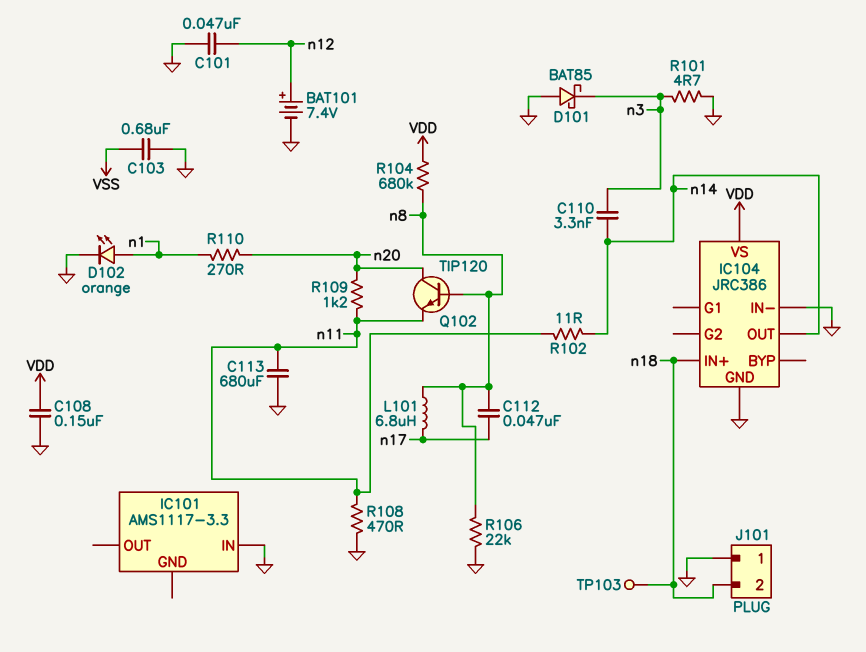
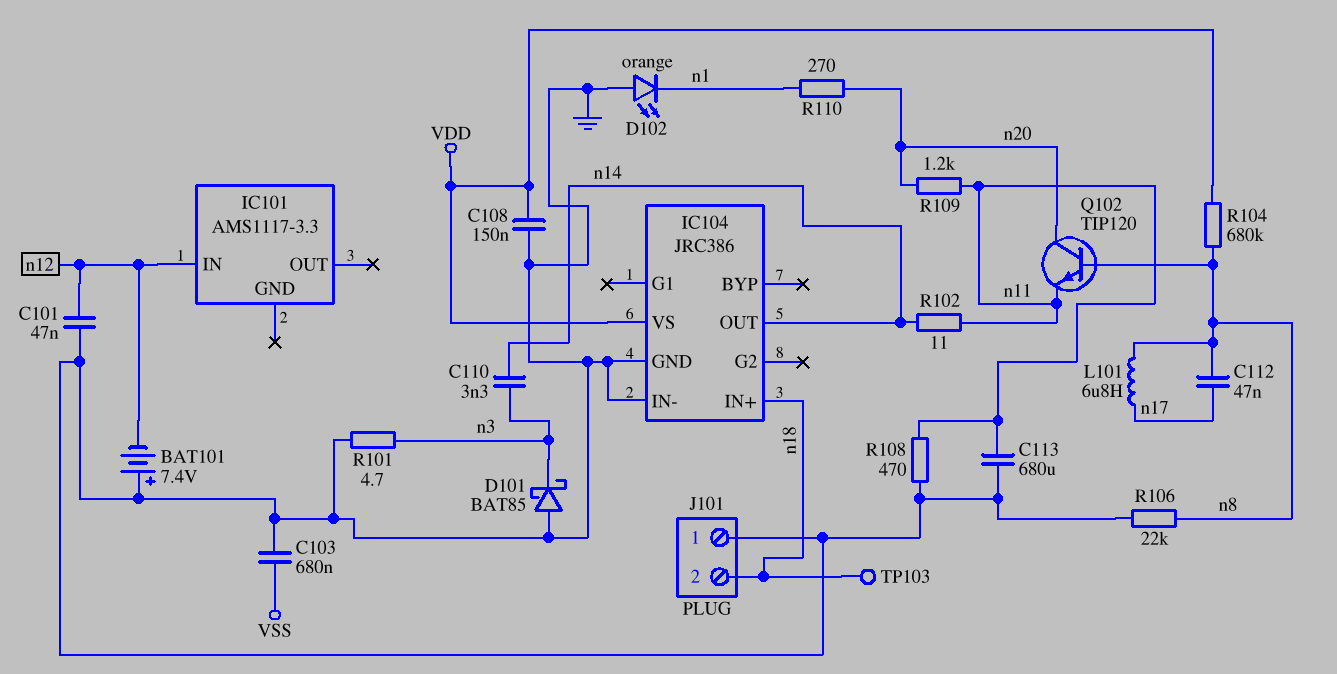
BAT101: 7.4V (plus n12, minus GND) -> 7.4V (plus GND, minus n12)
D102: LED orange (A n1, K GND) -> LED orange (A GND, K n1)
IC101 pin IN: GND -> n12

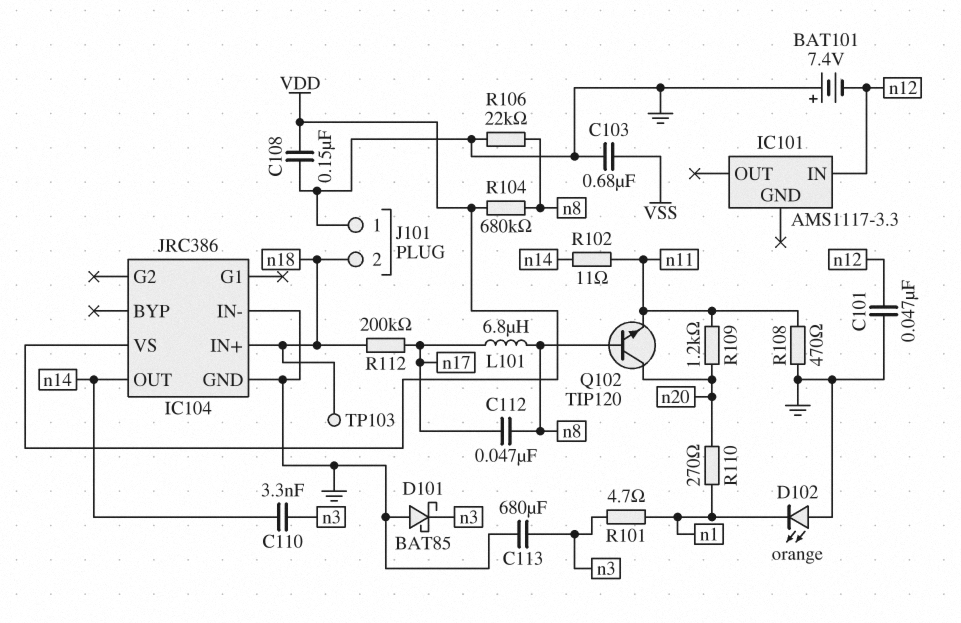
C113: 680uF (GND, n11) -> 680uF (GND, n3)
R101: 4.7 (GND, n3) -> 4.7 (n1, n3)
R112: none -> 200k (n17, n18)

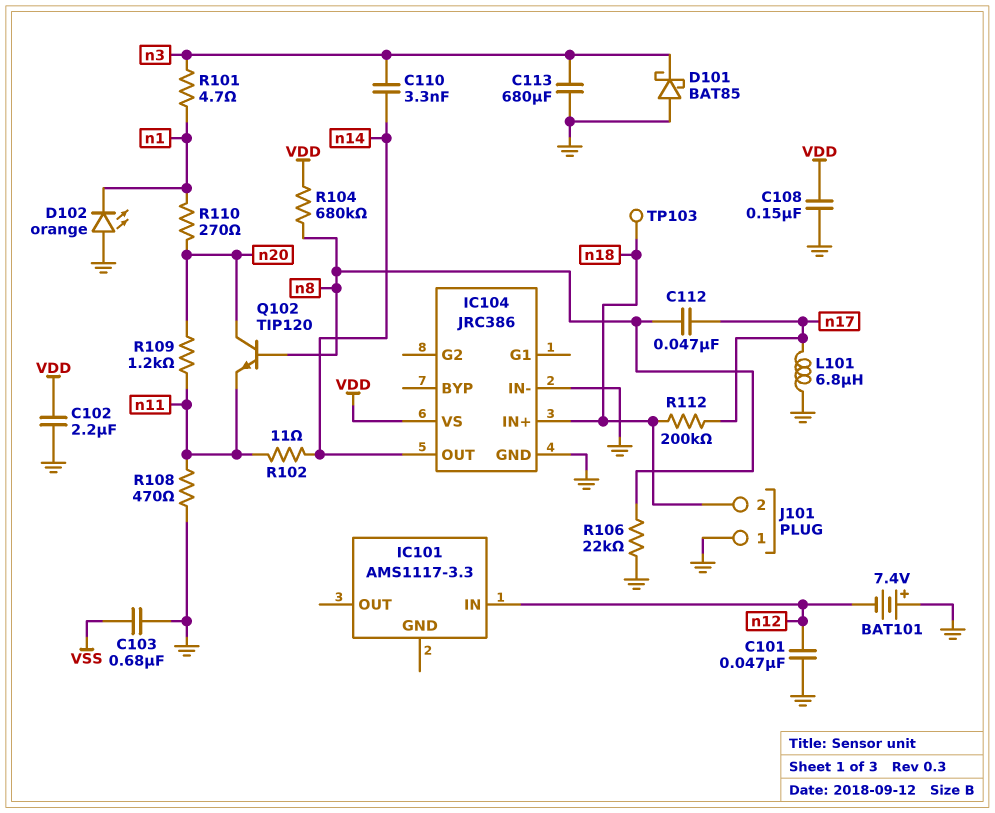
C102: none -> 2.2uF (GND, VDD)
L101: 6.8uH (n8, n17) -> 6.8uH (GND, n17)

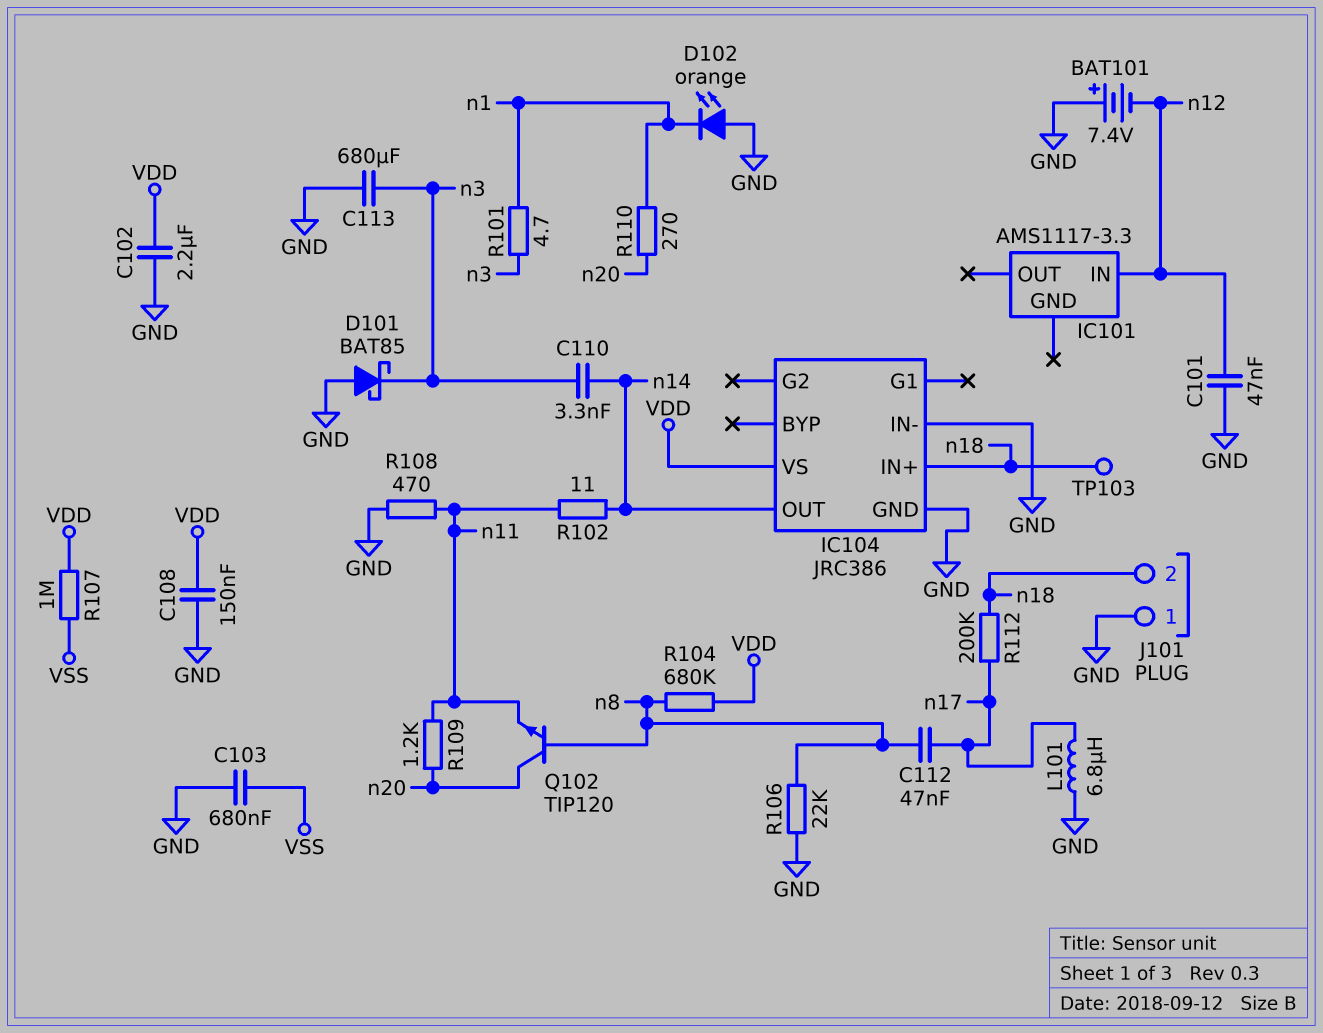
R107: none -> 1M (VDD, VSS)

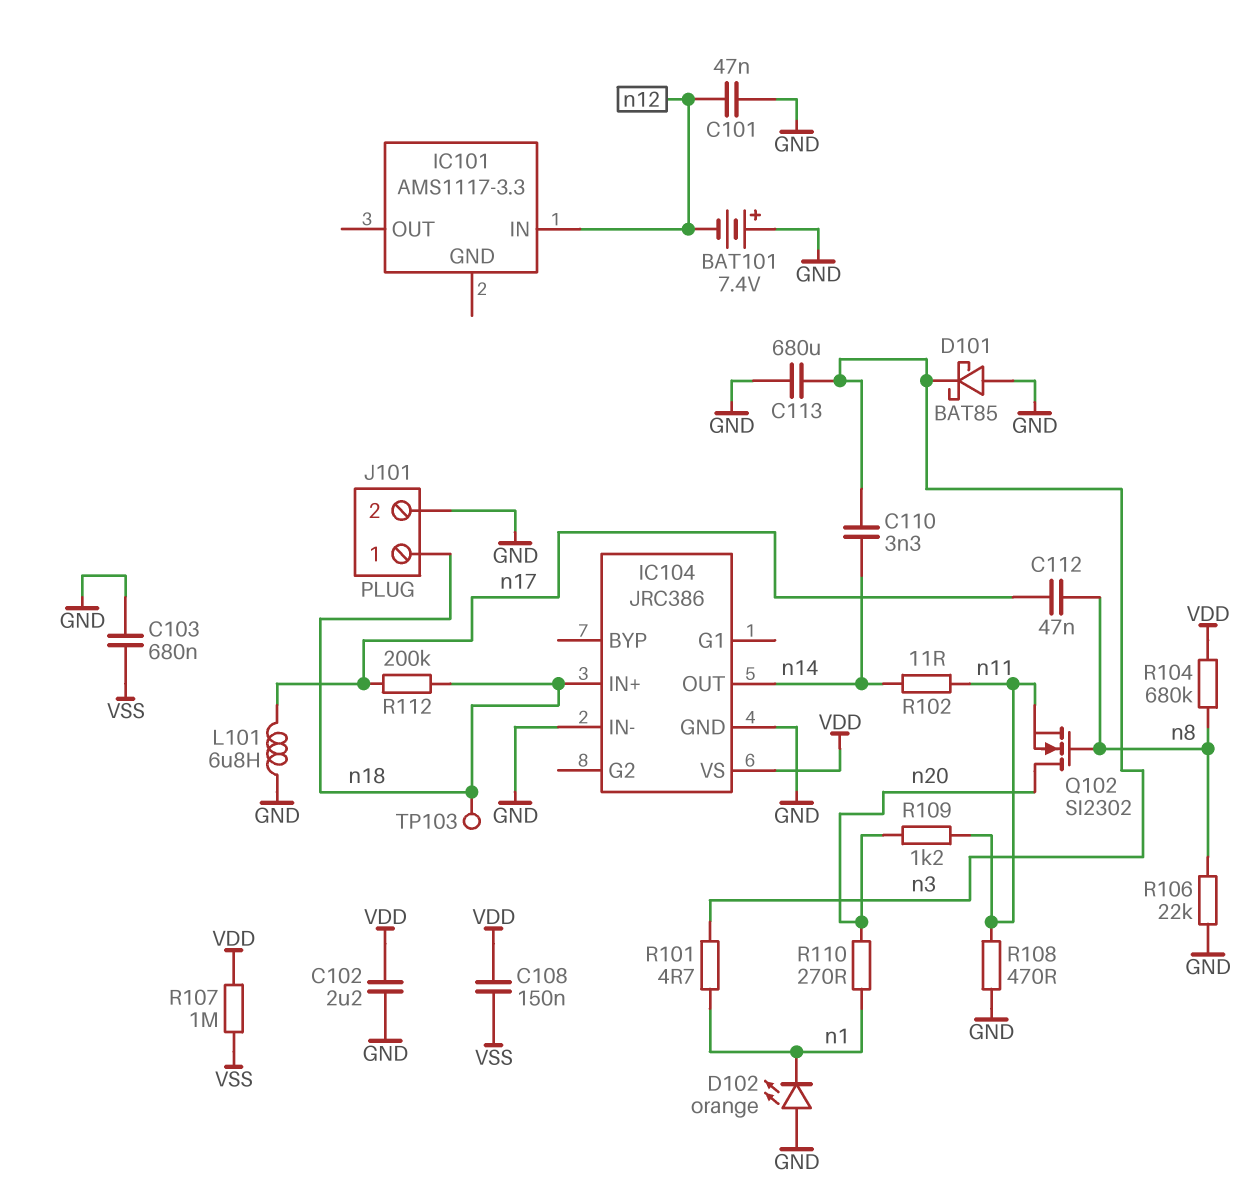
C108: 150nF (GND, VDD) -> 150nF (VDD, VSS)
J101 pin 1: GND -> n18
J101 pin 2: n18 -> GND
Q102: NPN TIP120 (B n8, C n20, E n11) -> NMOS SI2302 (G n8, D n20, S n11)

